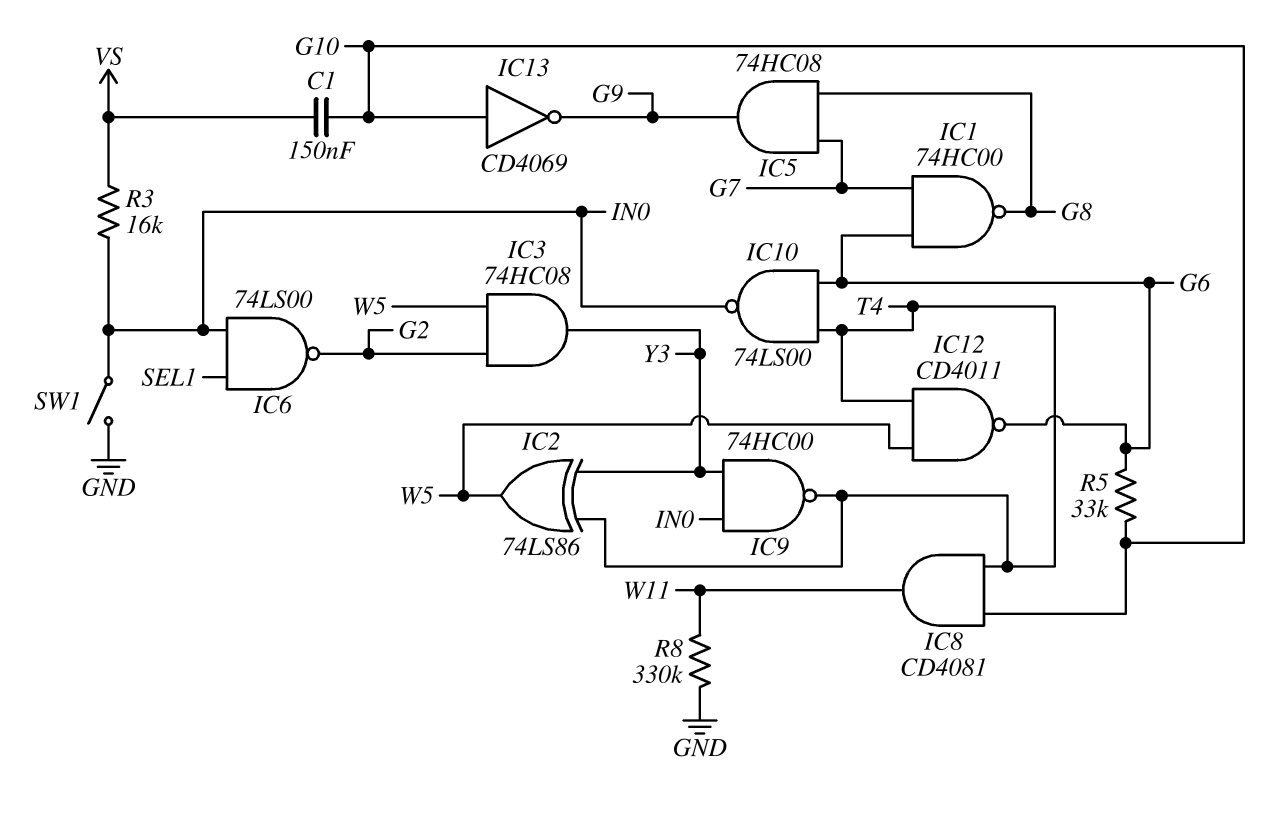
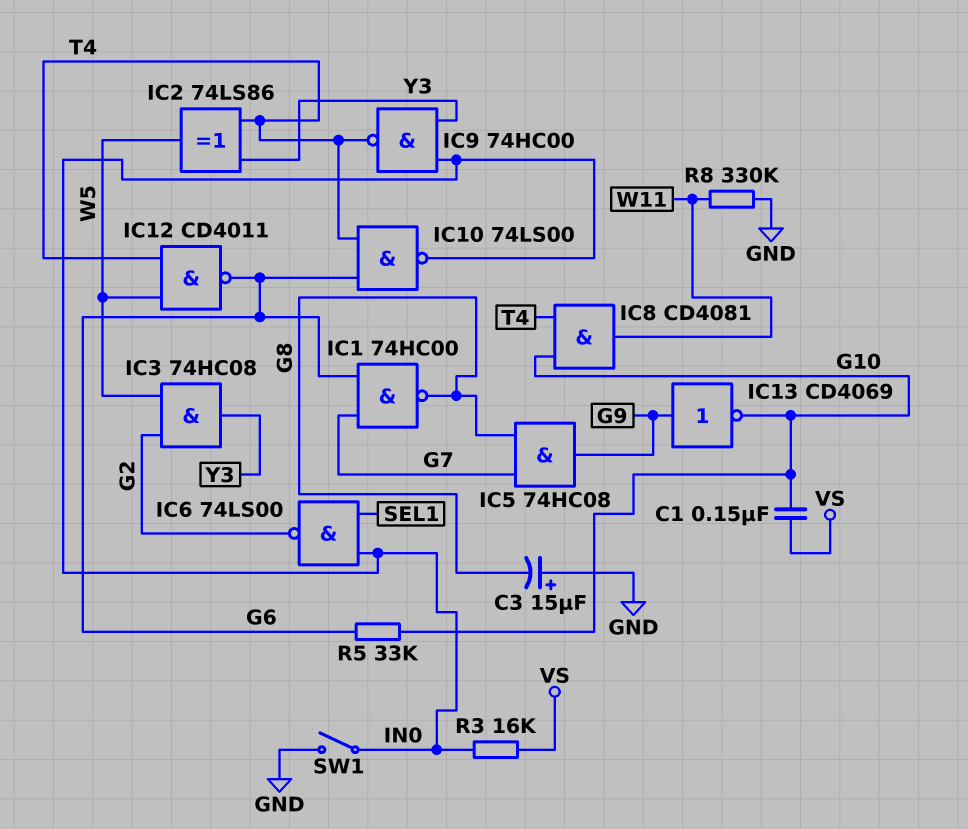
C3: none -> 15uF (plus GND, minus G8)
IC13: NOT CD4069 (in G10, out G9) -> NOT CD4069 (in G9, out G10)

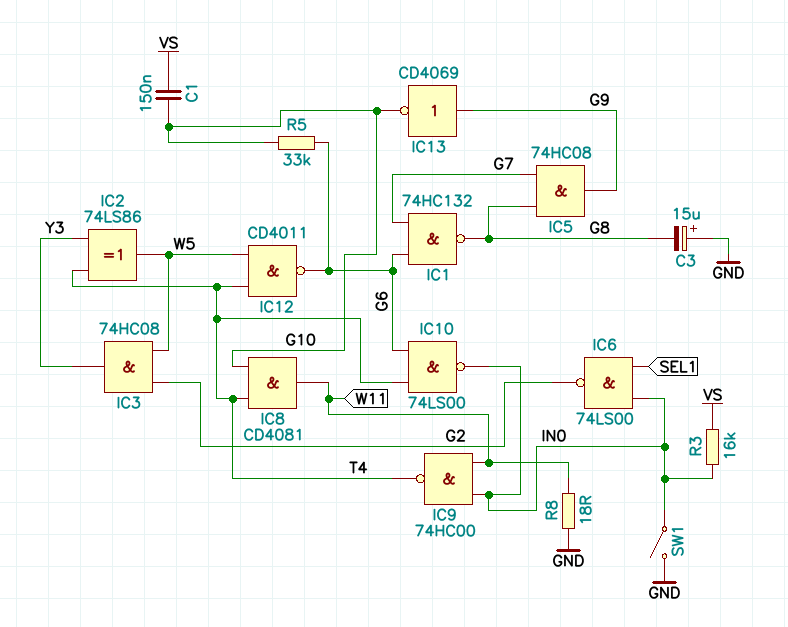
IC1: NAND 74HC00 (in G6, in G7, out G8) -> NAND 74HC132 (in G6, in G7, out G8)
IC9: NAND 74HC00 (in IN0, in Y3, out T4) -> NAND 74HC00 (in IN0, in W11, out T4)
R8: 330k (GND, W11) -> 18 (GND, W11)

